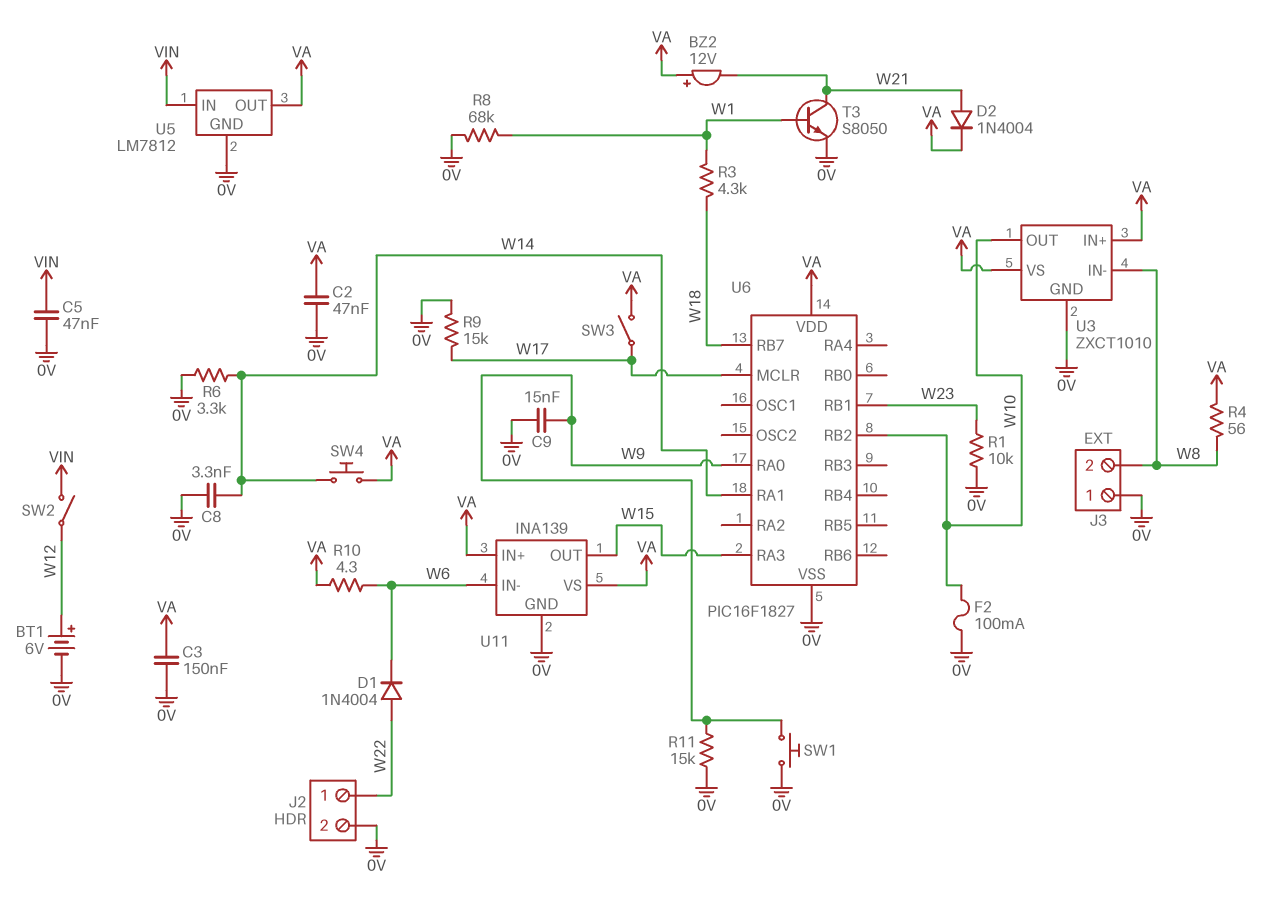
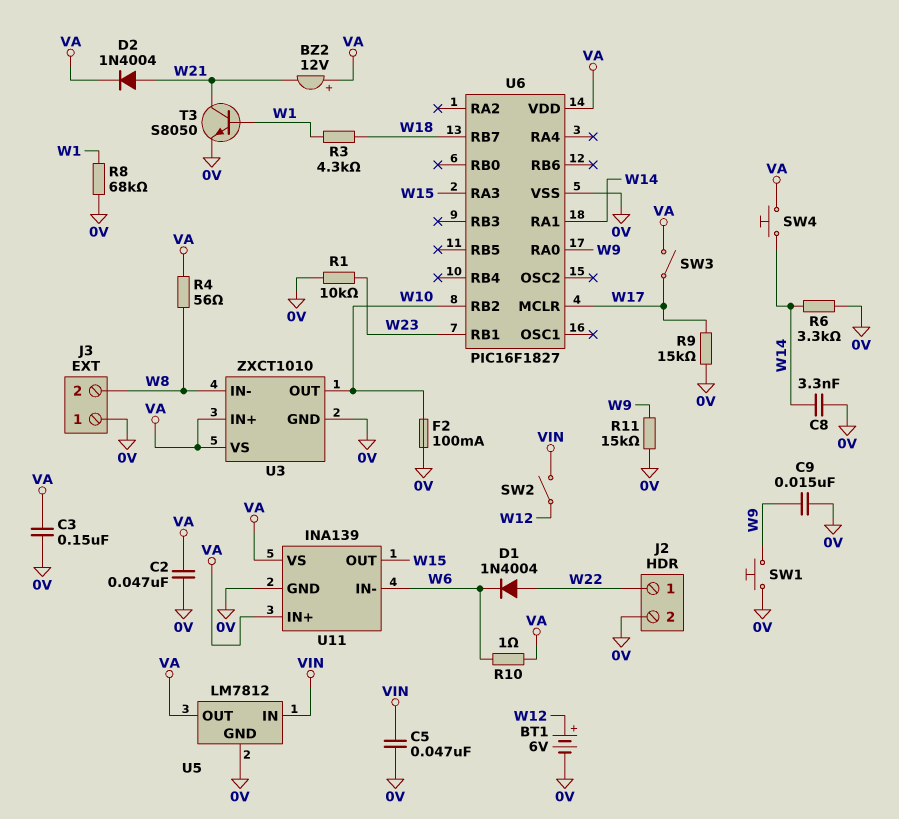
R10: 4.3 (VA, W6) -> 1 (VA, W6)

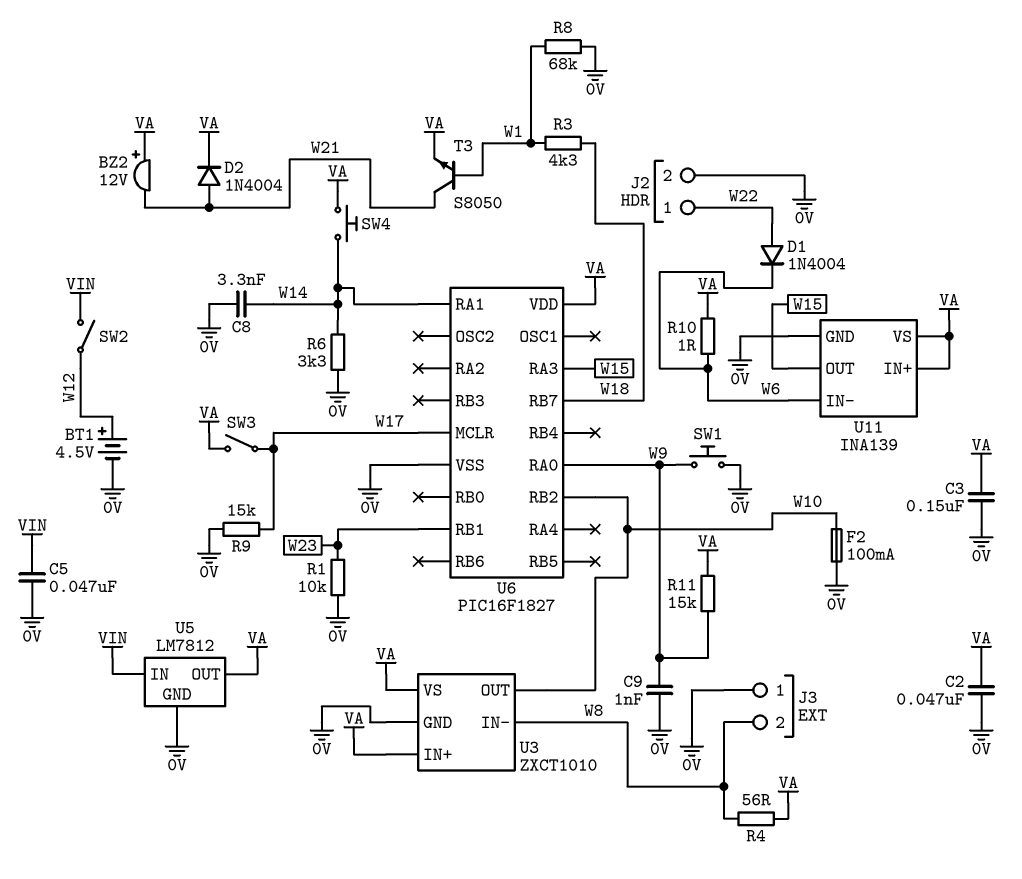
BT1: 6V (plus W12, minus 0V) -> 4.5V (plus W12, minus 0V)
C9: 15nF (0V, W9) -> 1nF (0V, W9)
R11: 15k (0V, W9) -> 15k (VA, W9)
T3: NPN S8050 (B W1, C W21, E 0V) -> NPN S8050 (B W1, C W21, E VA)

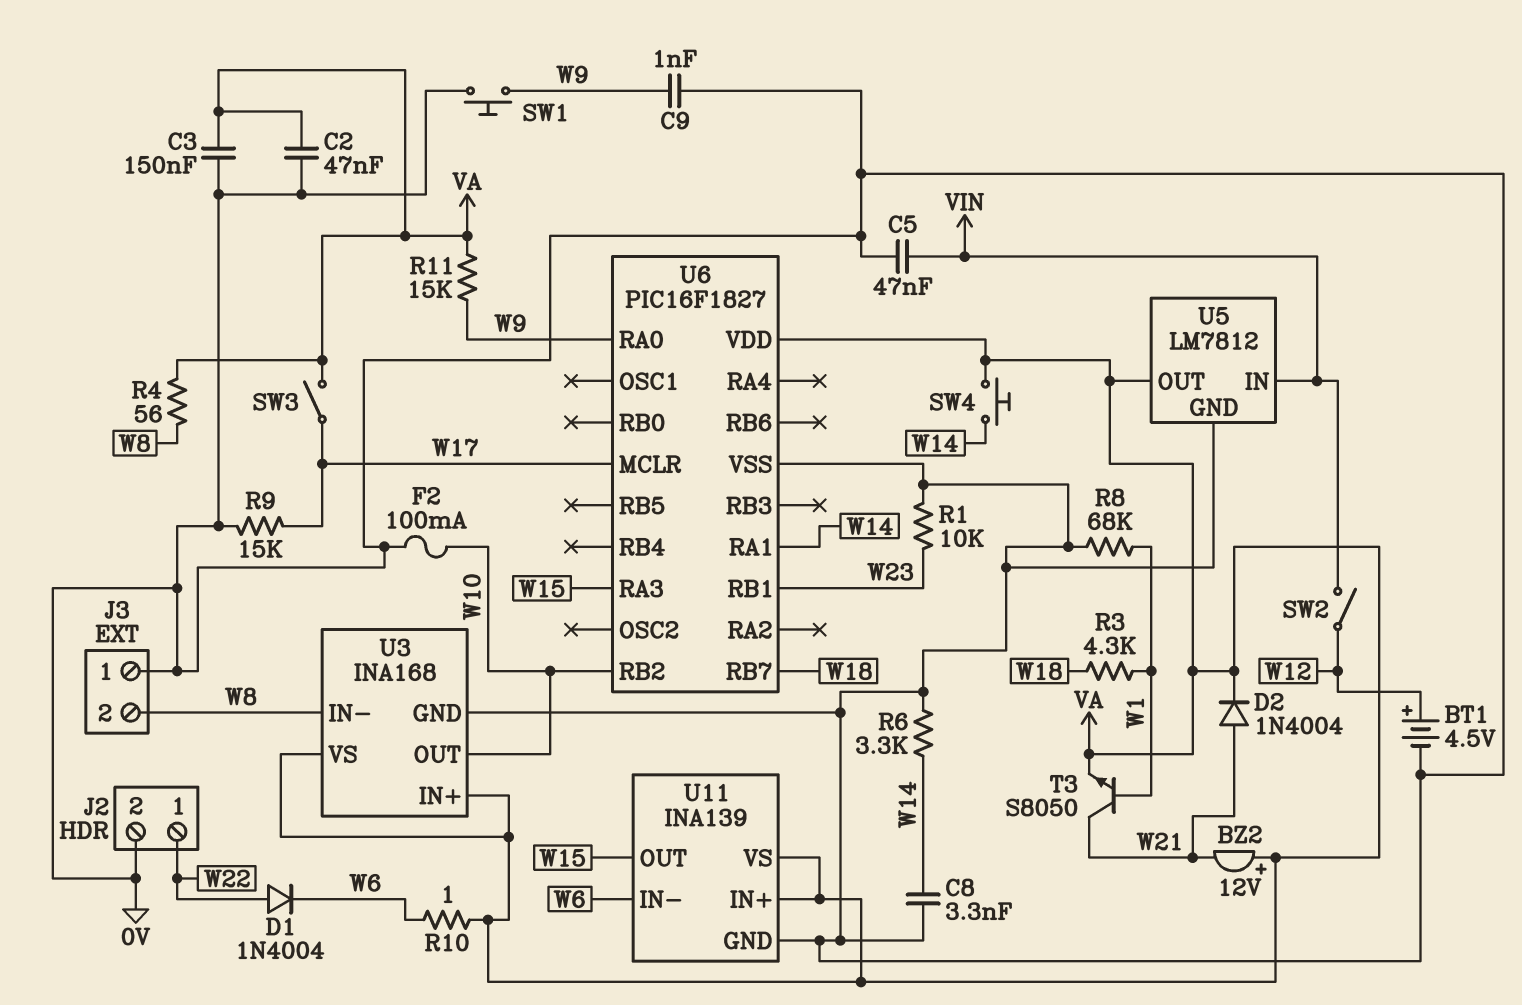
U3: ZXCT1010 -> INA168

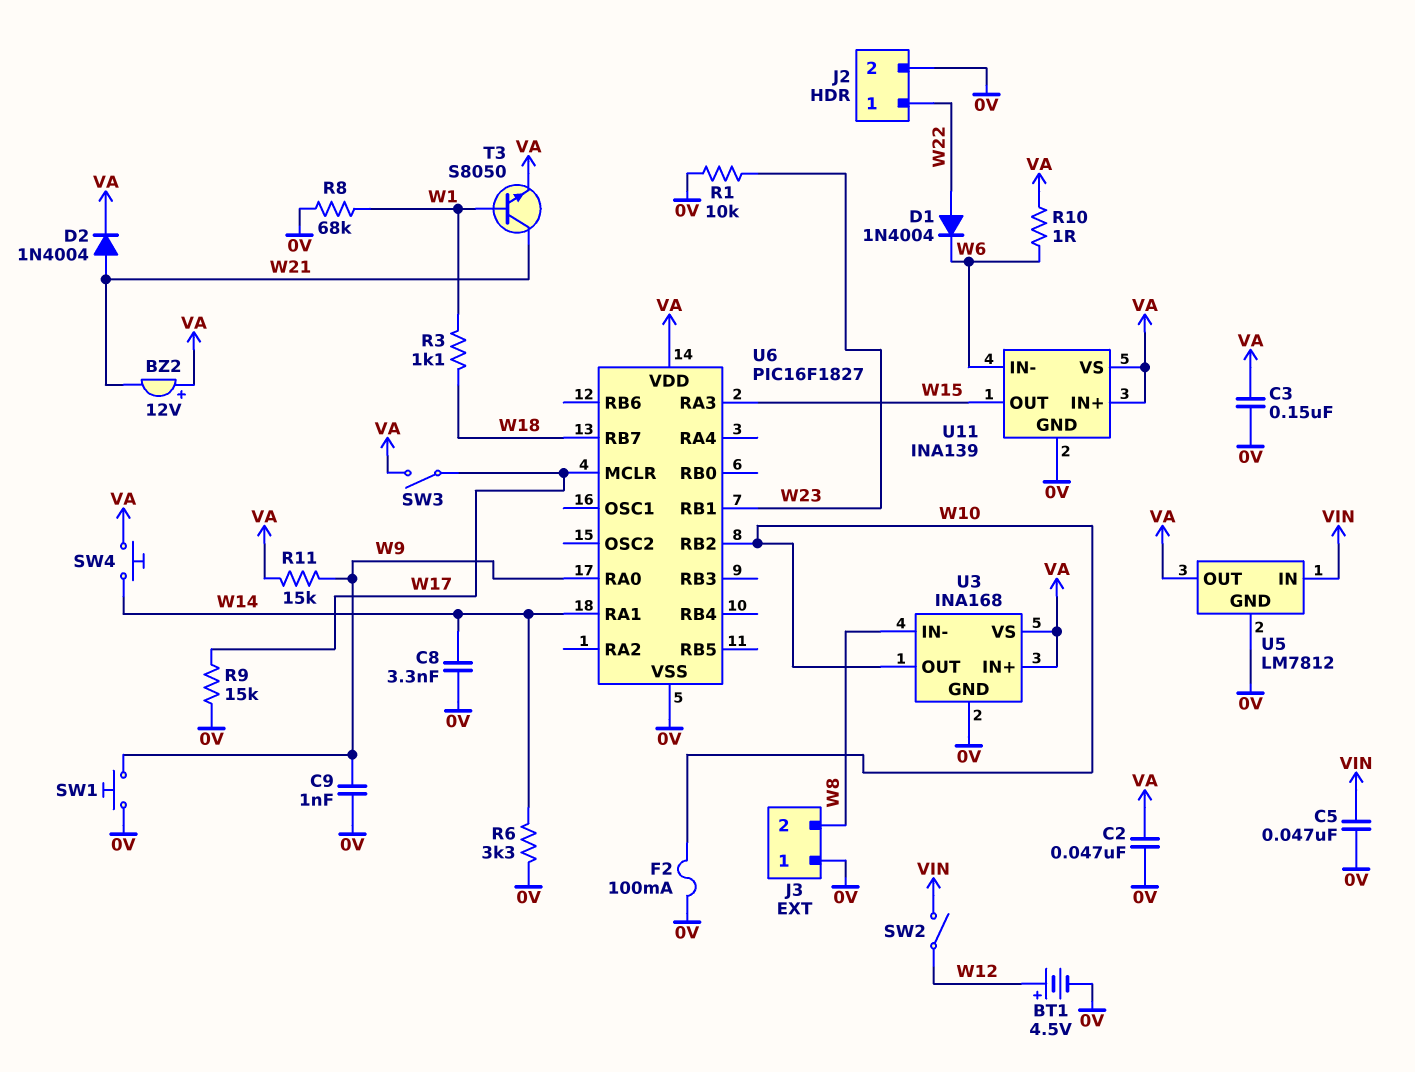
R3: 4.3k (W1, W18) -> 1.1k (W1, W18)
R4: 56 (VA, W8) -> none

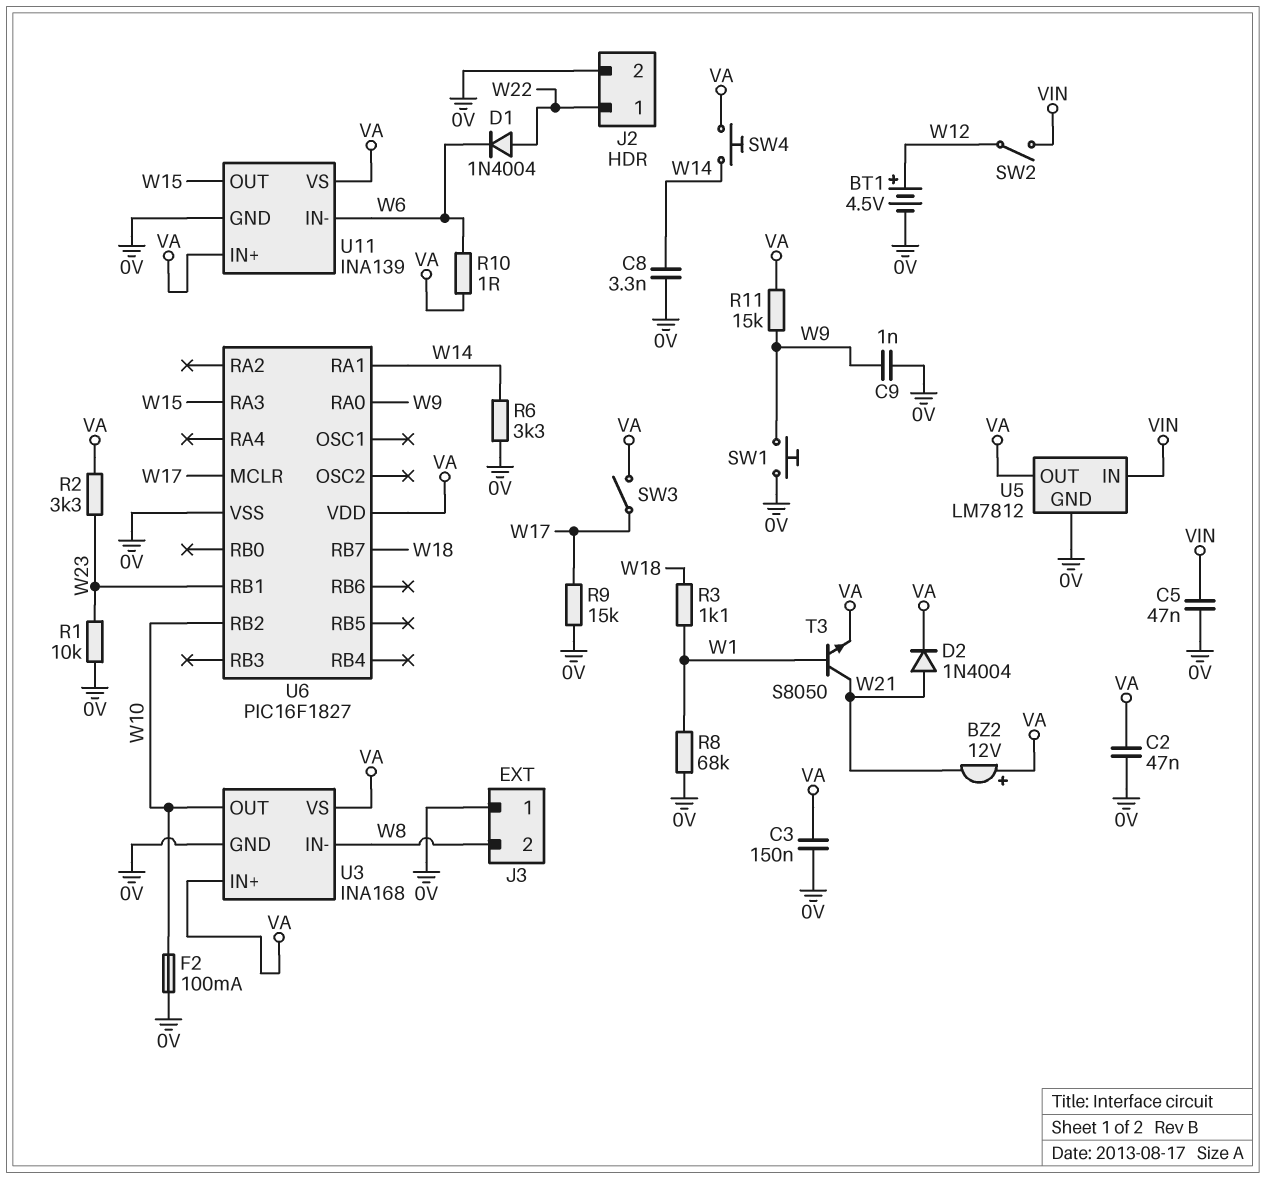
R2: none -> 3.3k (VA, W23)

